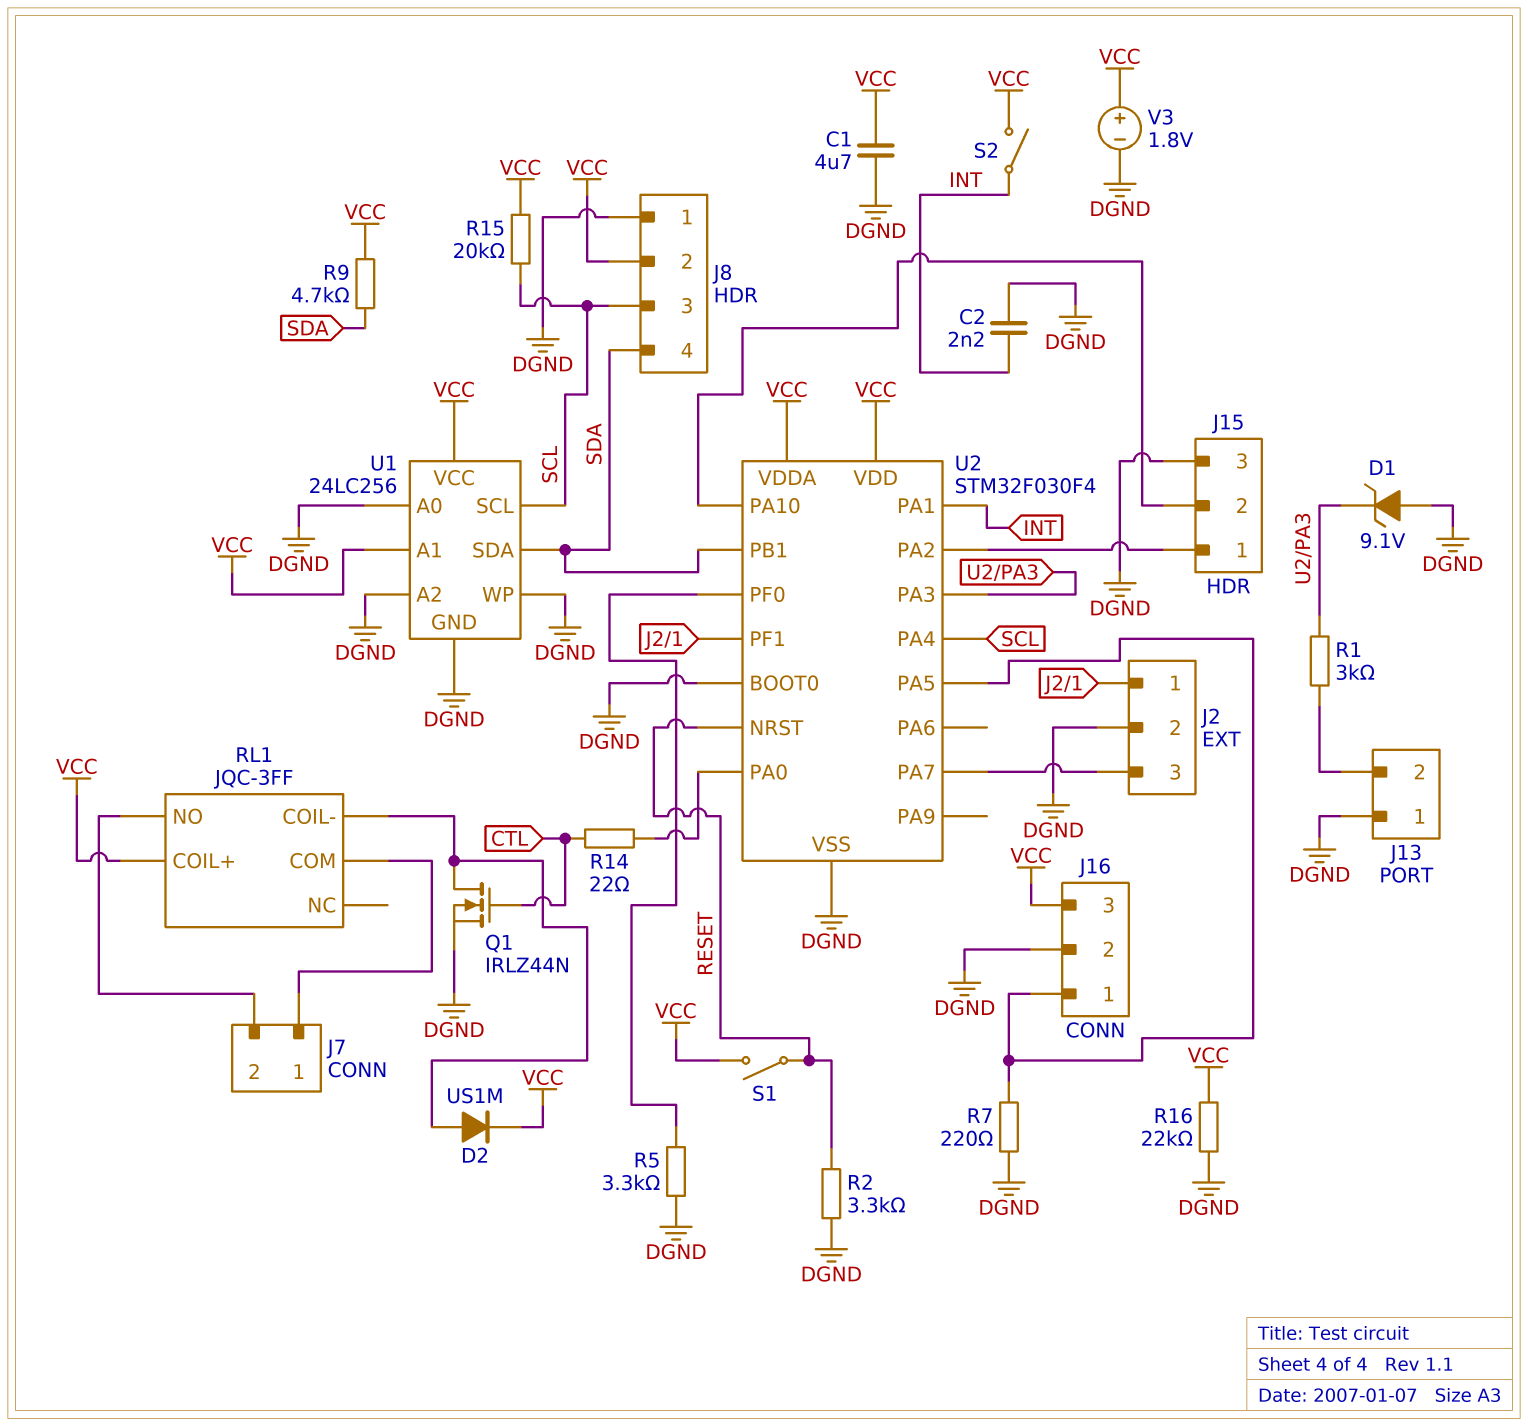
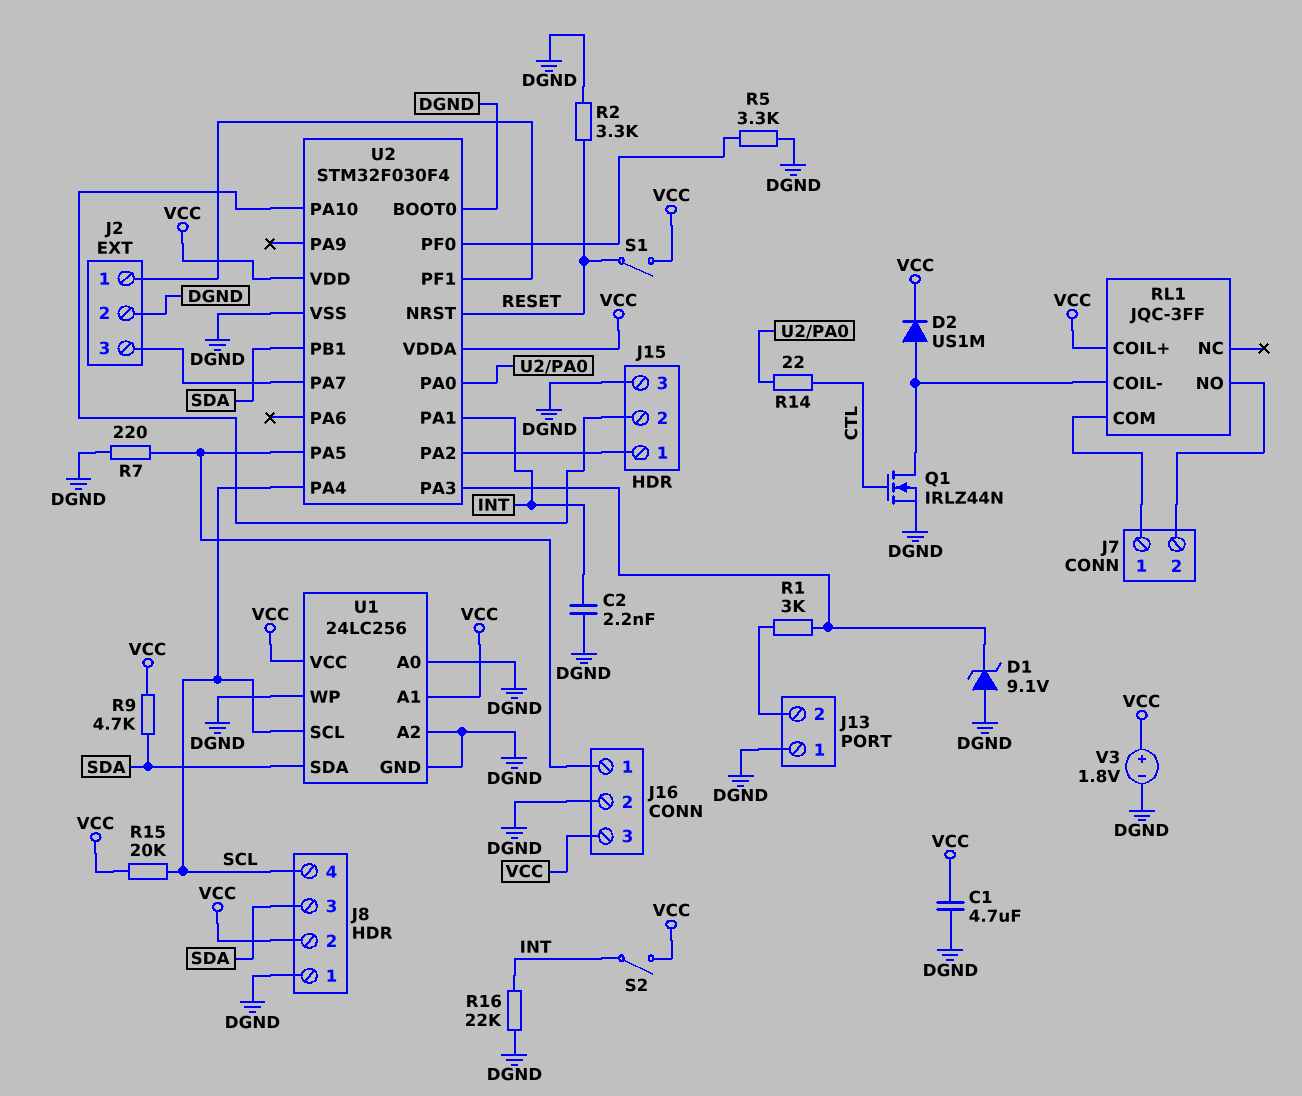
J8 pin 3: SCL -> SDA
J8 pin 4: SDA -> SCL
R16: 22k (DGND, VCC) -> 22k (DGND, INT)

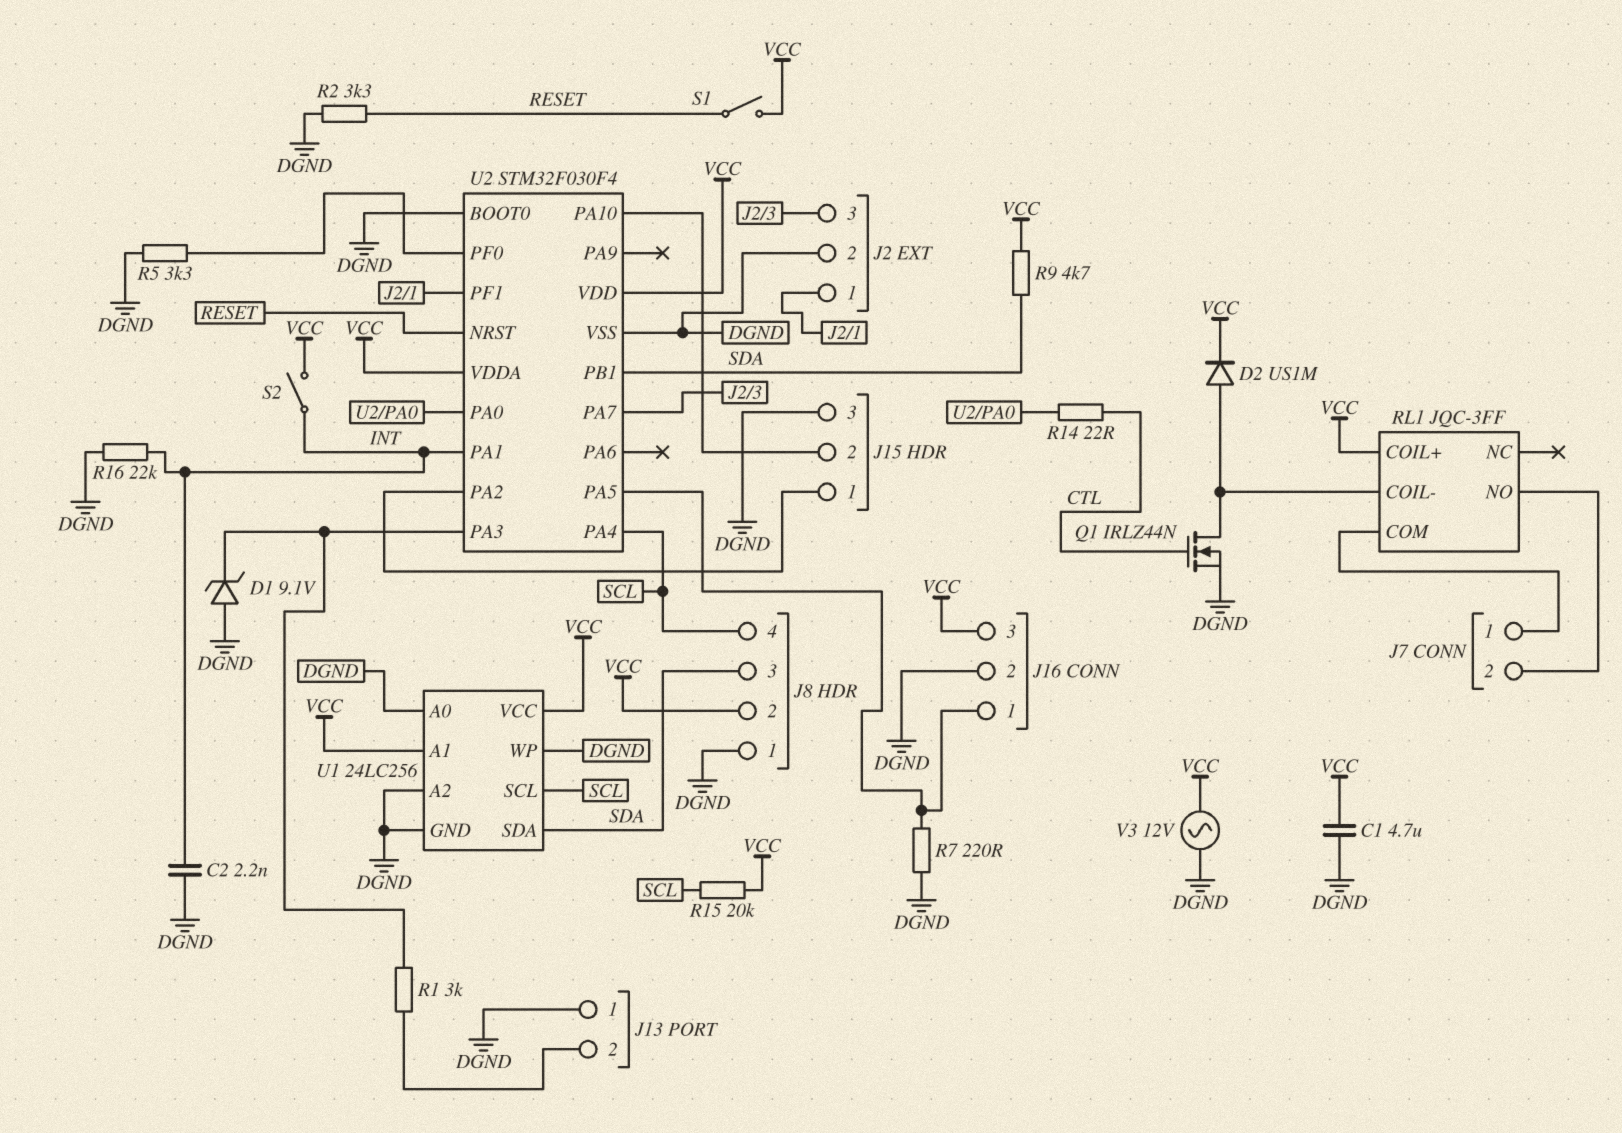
V3: 1.8V (plus VCC, minus DGND) -> AC 12V (DGND, VCC)

